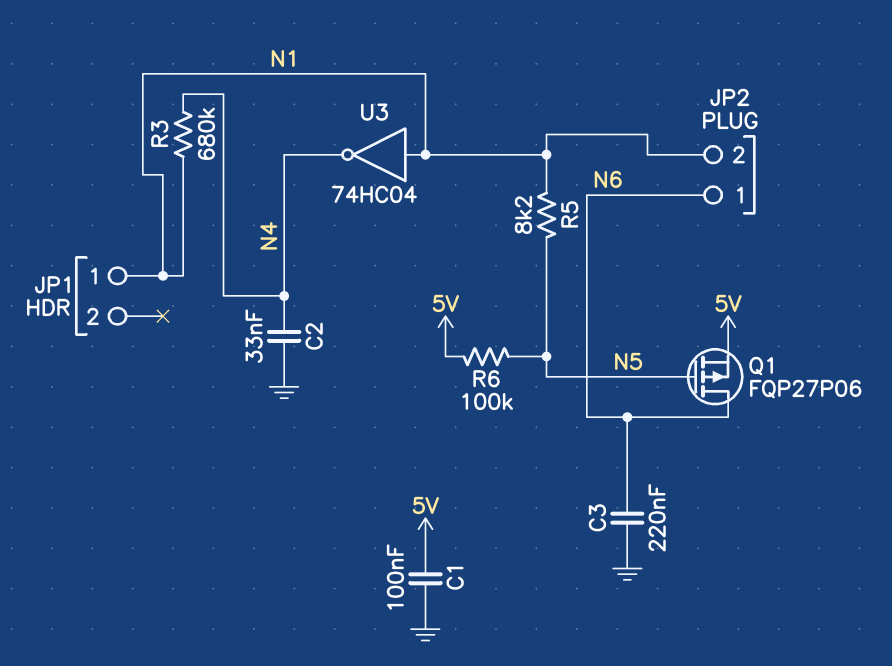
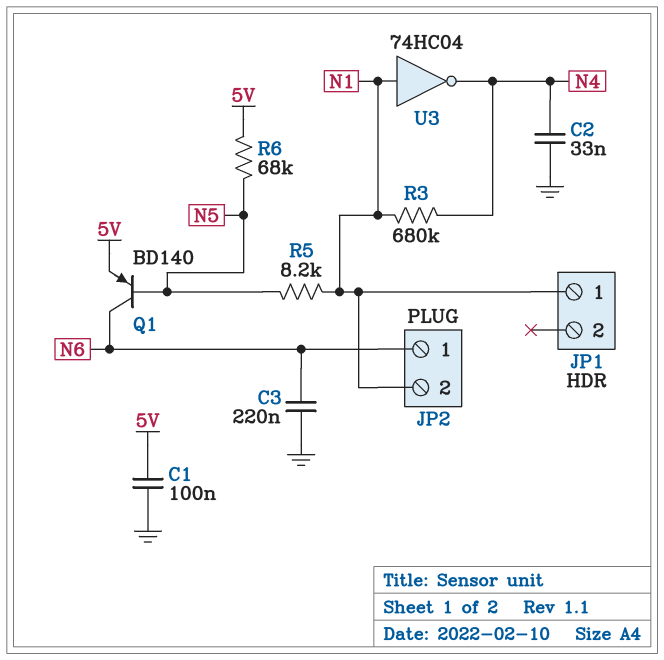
Q1: PMOS FQP27P06 (G N5, D N6, S 5V) -> PNP BD140 (B N5, C N6, E 5V)
R6: 100k (5V, N5) -> 68k (5V, N5)

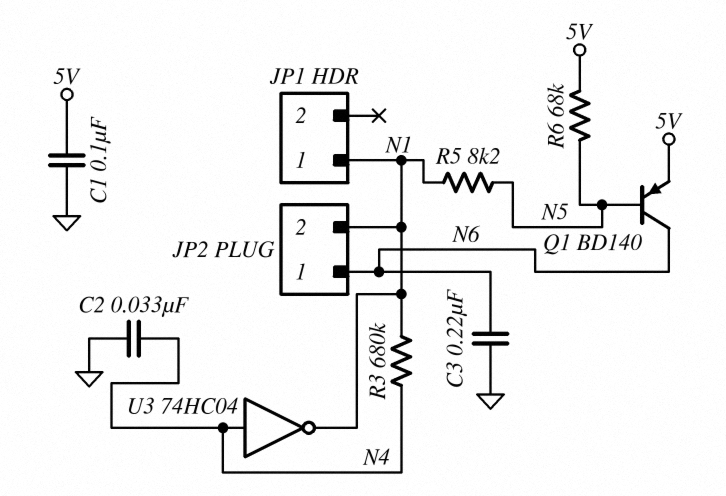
U3: NOT 74HC04 (in N1, out N4) -> NOT 74HC04 (in N4, out N1)

